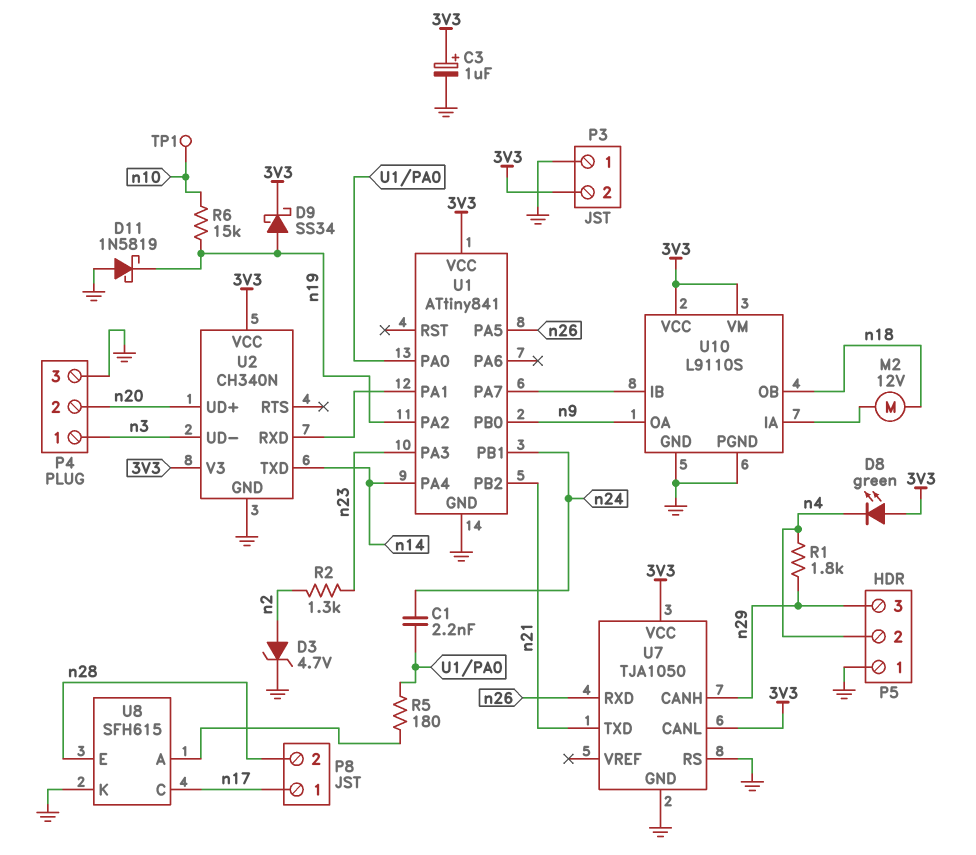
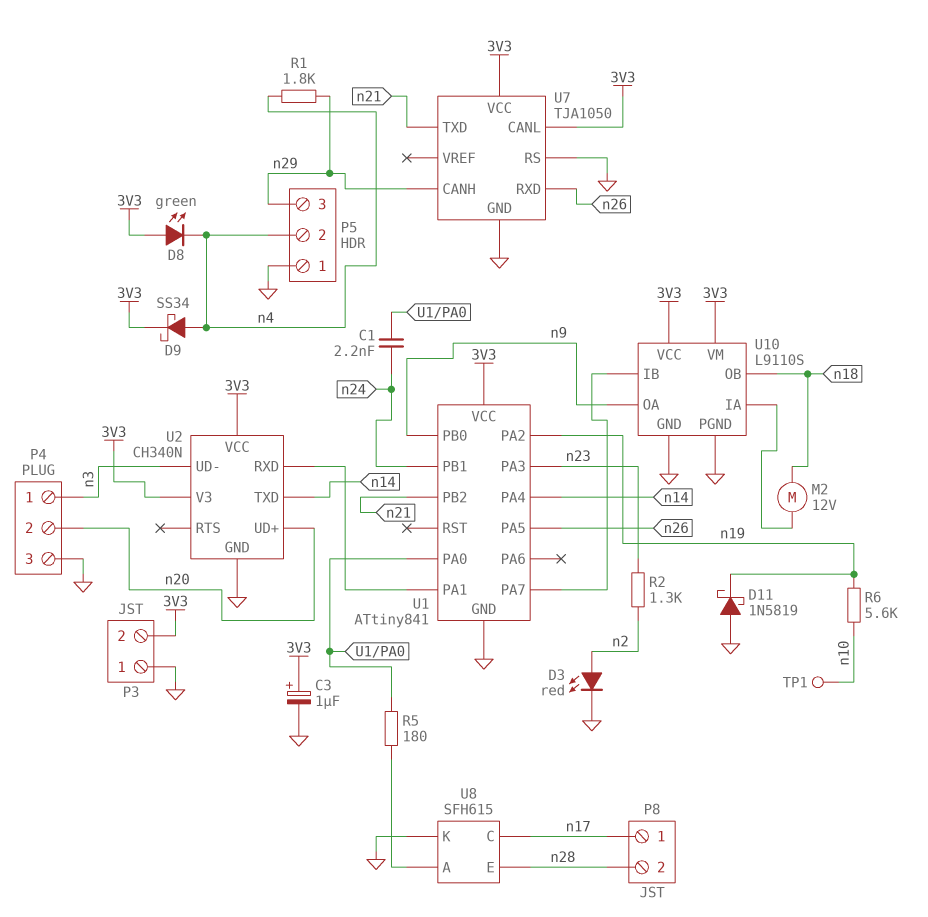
D3: zener 4.7V (A n2, K GND) -> LED red (A n2, K GND)
D9: schottky SS34 (A n19, K 3V3) -> schottky SS34 (A n4, K 3V3)
R6: 15k (n10, n19) -> 5.6k (n10, n19)

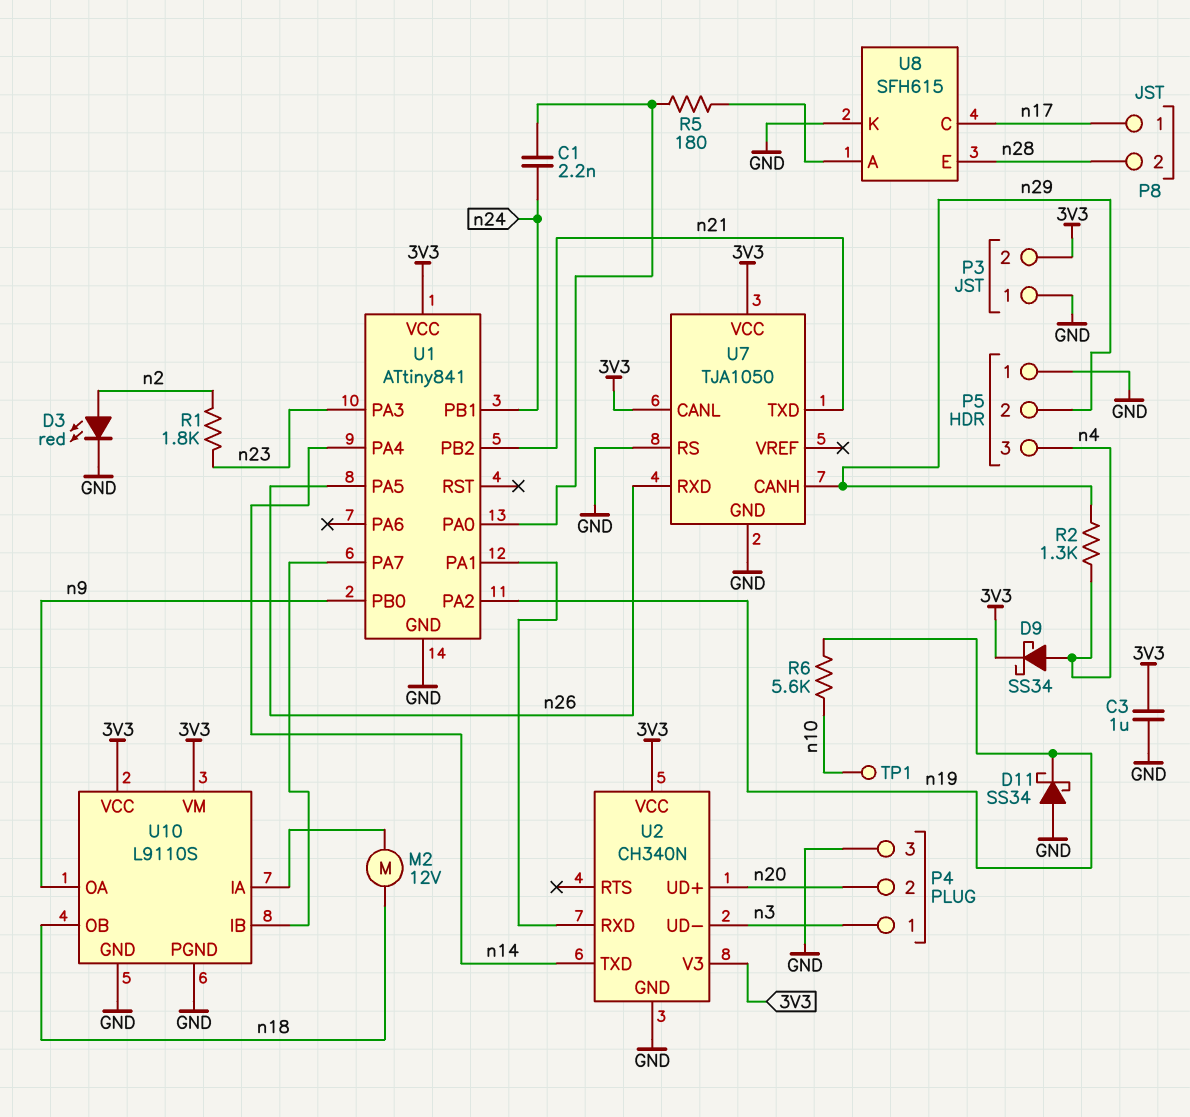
C3: 1uF (plus 3V3, minus GND) -> 1uF (3V3, GND)
D8: LED green (A 3V3, K n4) -> none
D11: schottky 1N5819 (A GND, K n19) -> schottky SS34 (A GND, K n19)
P5 pin 2: n4 -> n29
P5 pin 3: n29 -> n4
R1: 1.8k (n4, n29) -> 1.8k (n2, n23)
R2: 1.3k (n2, n23) -> 1.3k (n4, n29)

